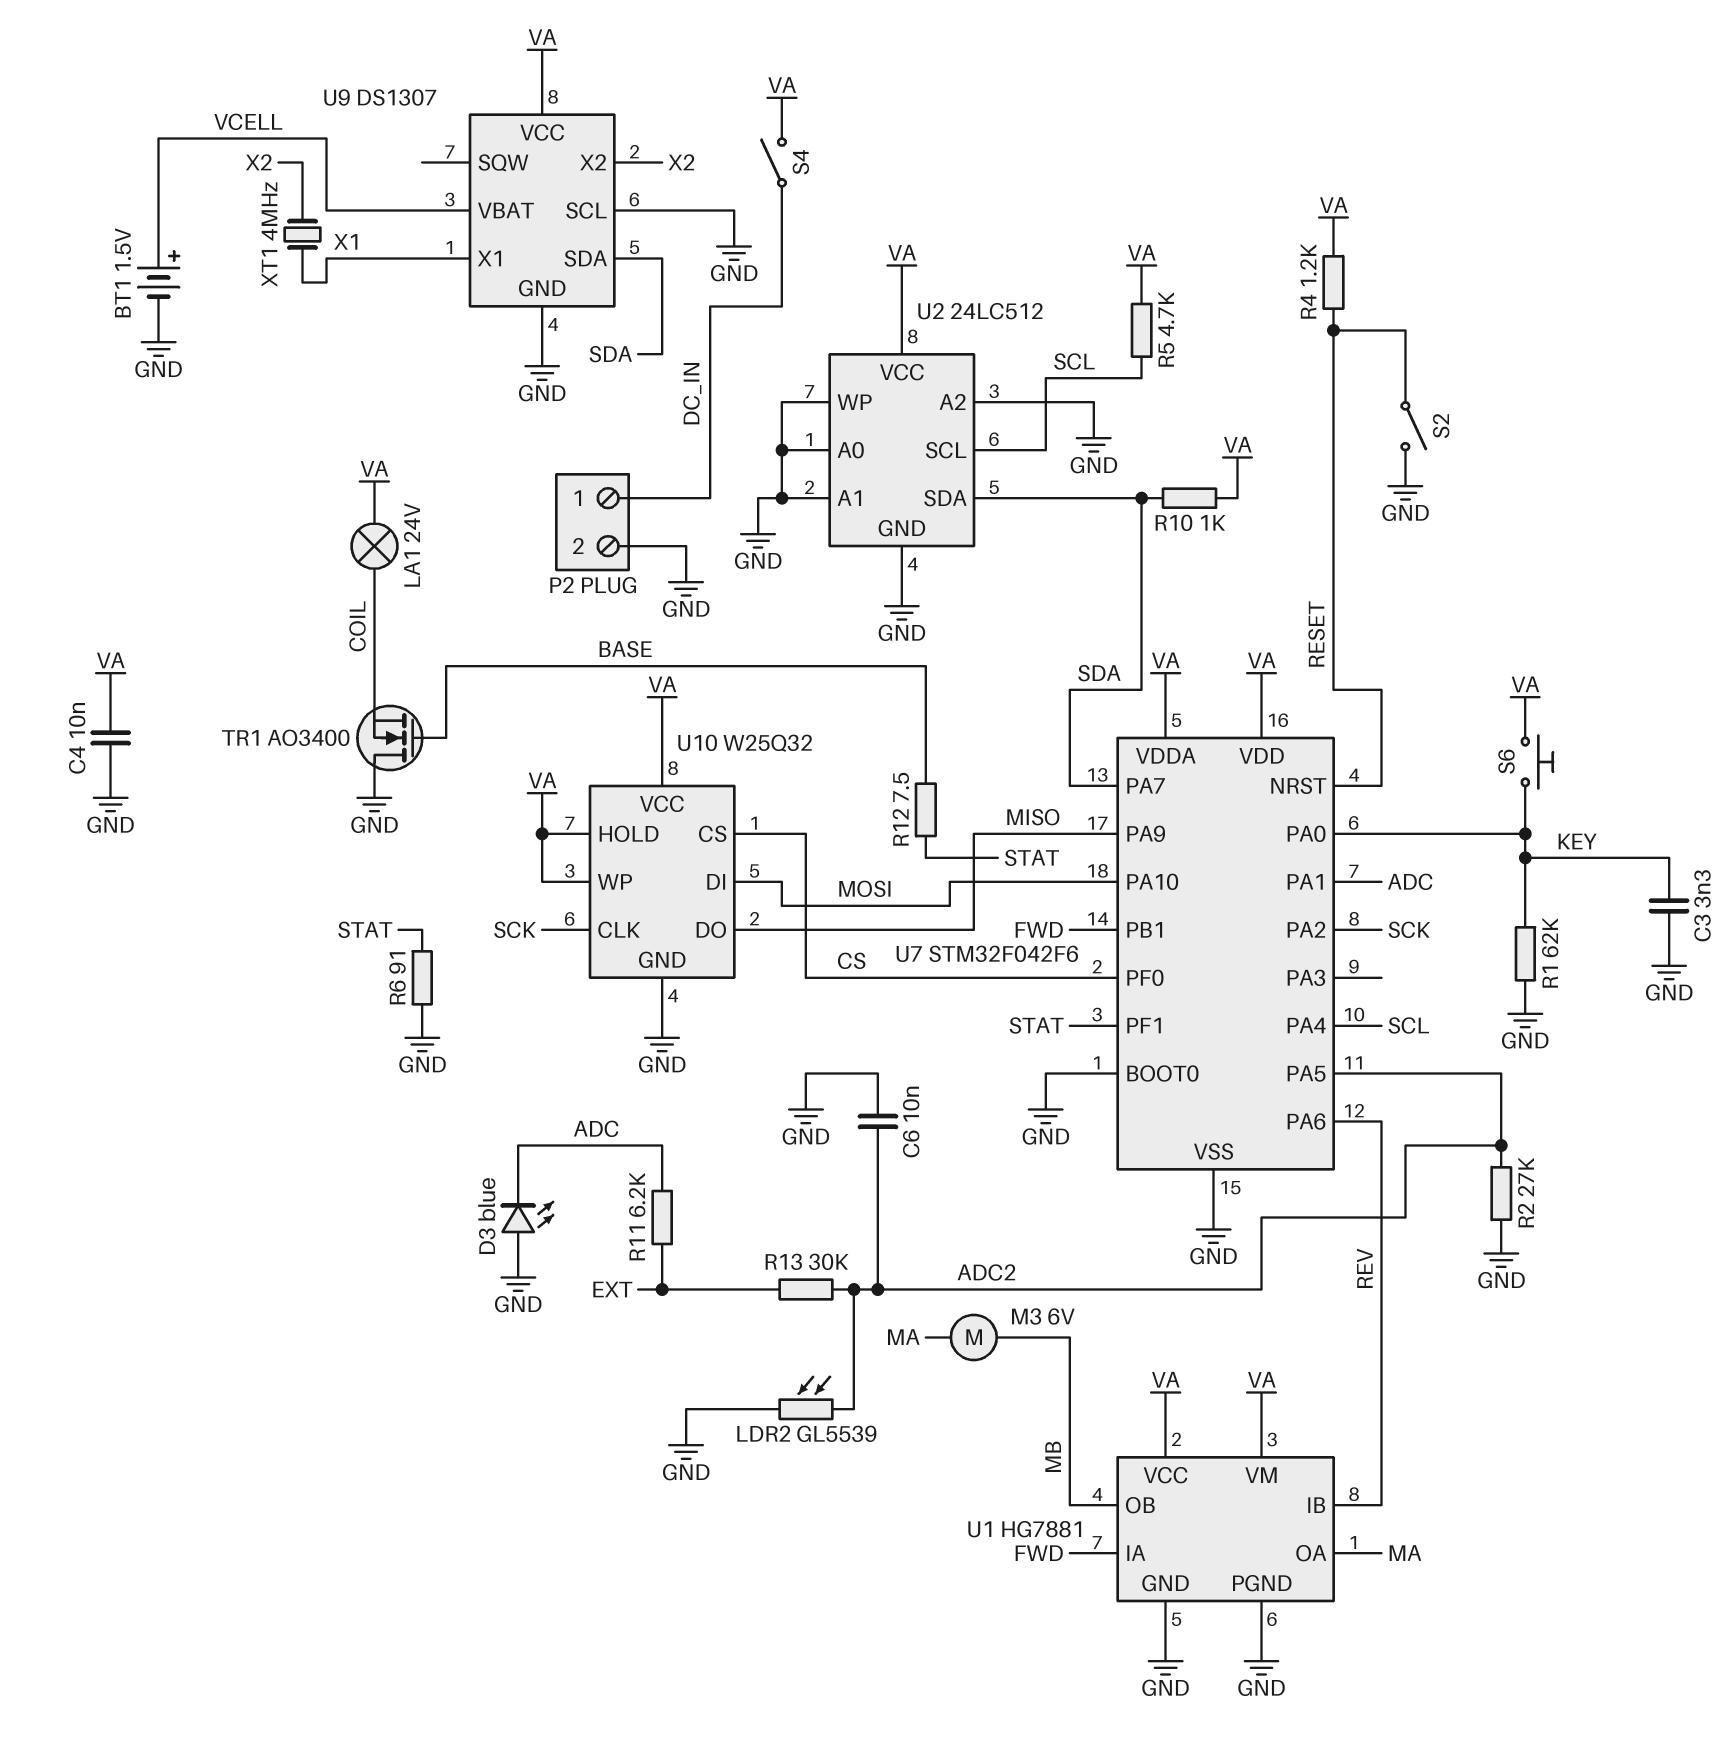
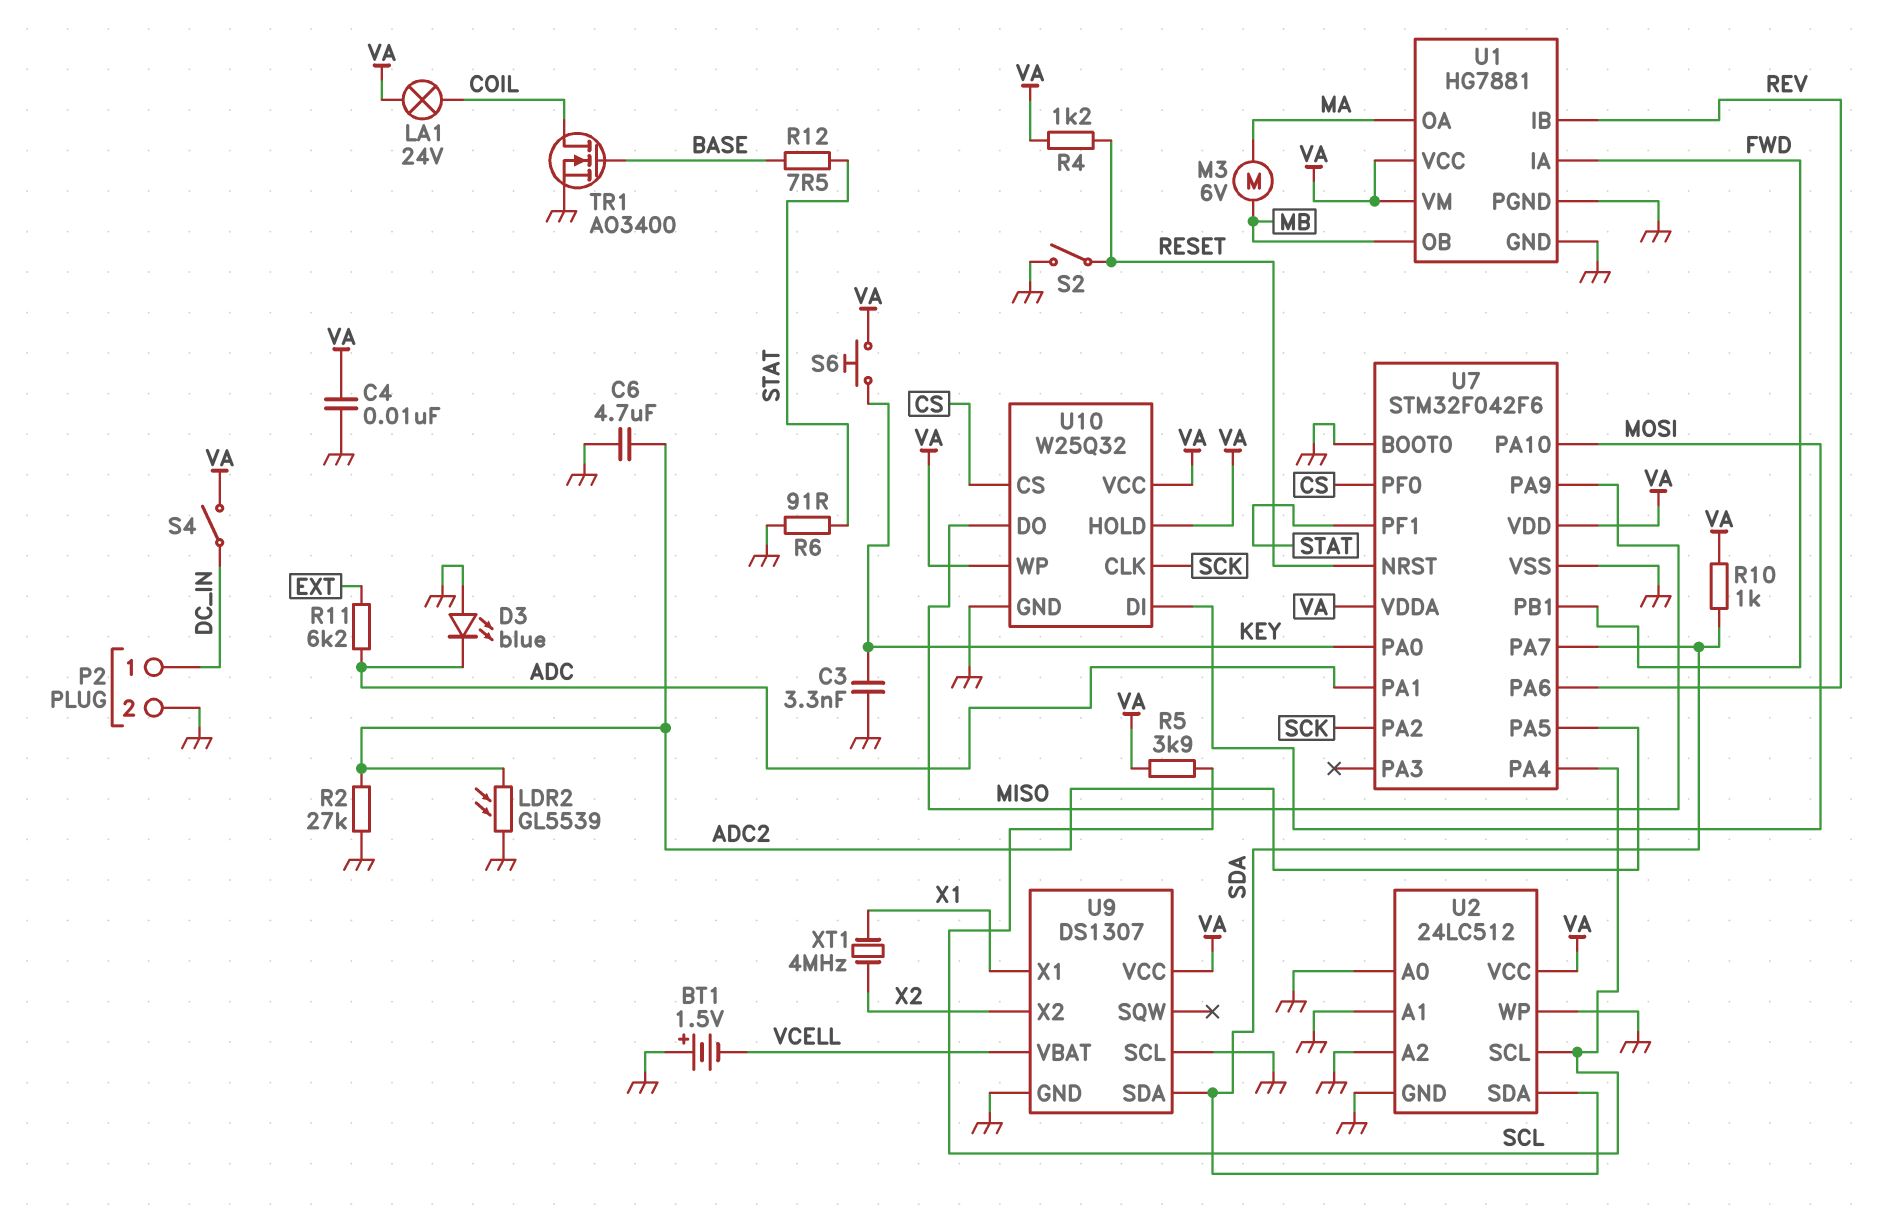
BT1: 1.5V (plus VCELL, minus GND) -> 1.5V (plus GND, minus VCELL)
C6: 10nF (ADC2, GND) -> 4.7uF (ADC2, GND)
R1: 62k (GND, KEY) -> none
R5: 4.7k (SCL, VA) -> 3.9k (SCL, VA)
R13: 30k (ADC2, EXT) -> none
TR1: NMOS AO3400 (G BASE, D GND, S COIL) -> NMOS AO3400 (G BASE, D COIL, S GND)

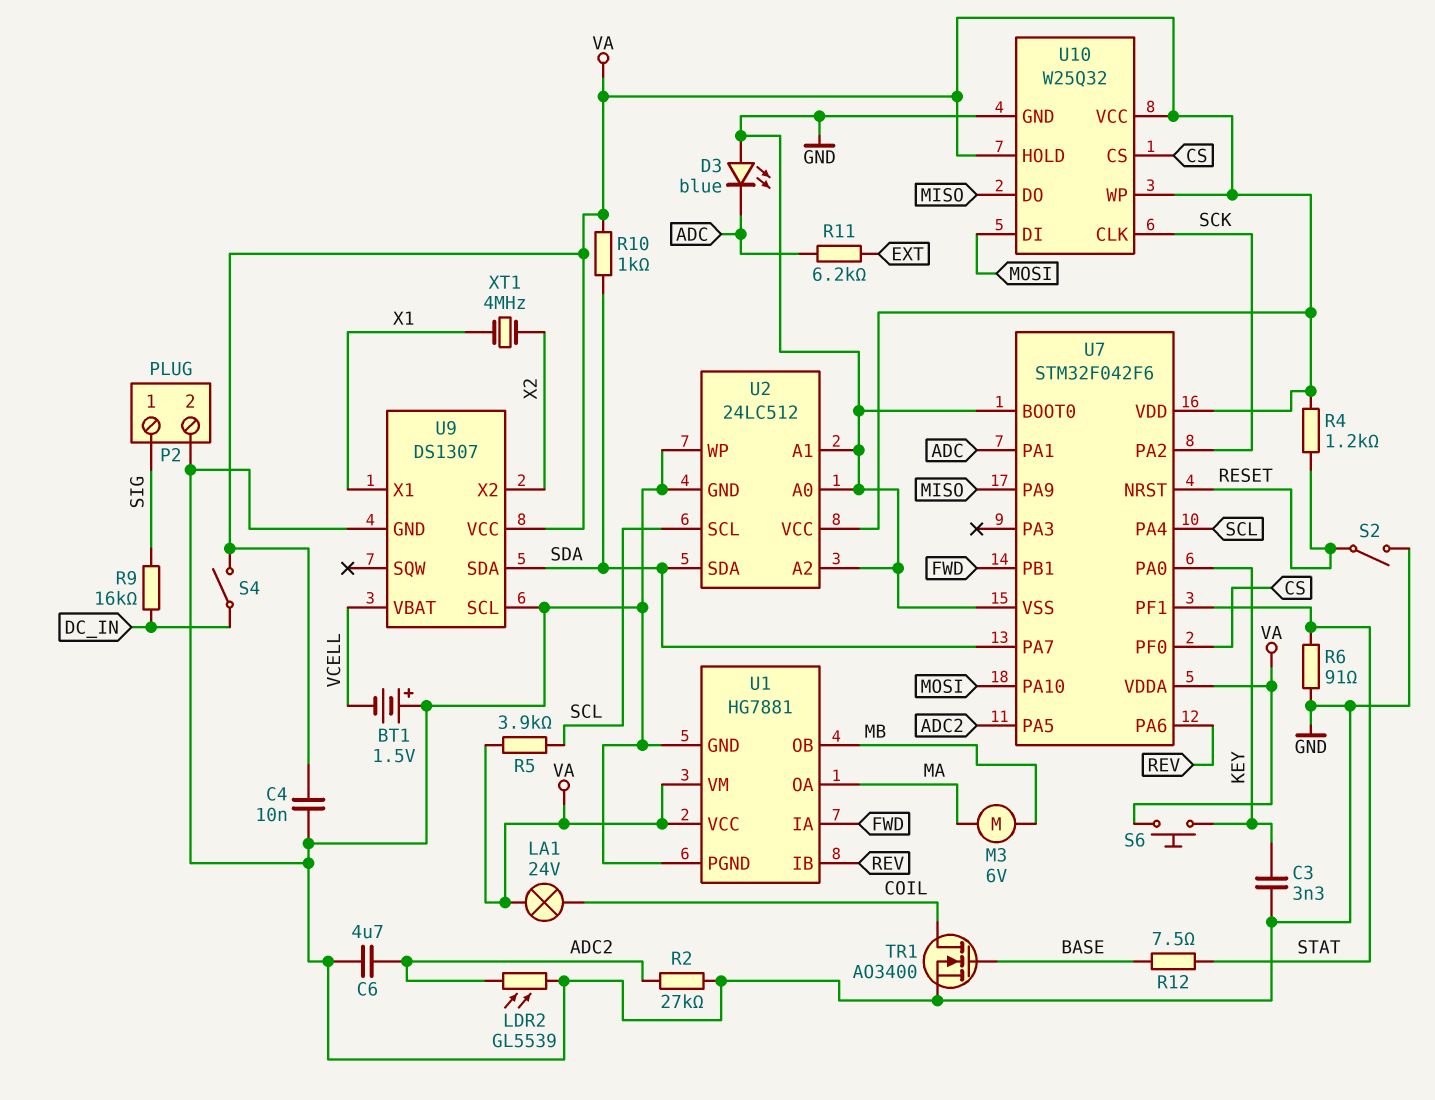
P2 pin 1: DC_IN -> SIG
R9: none -> 16k (DC_IN, SIG)

